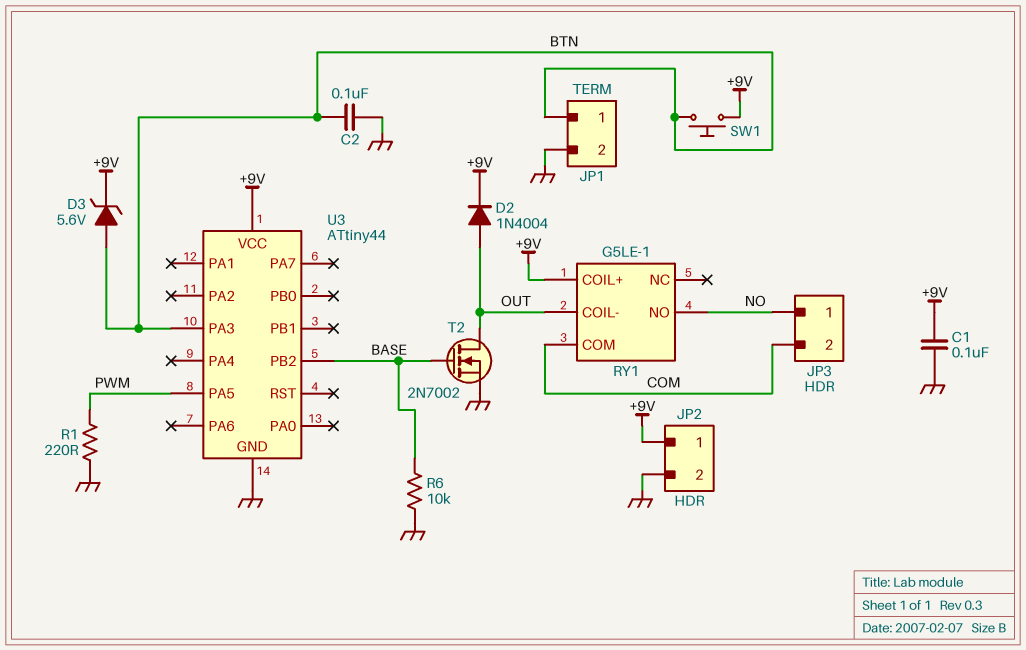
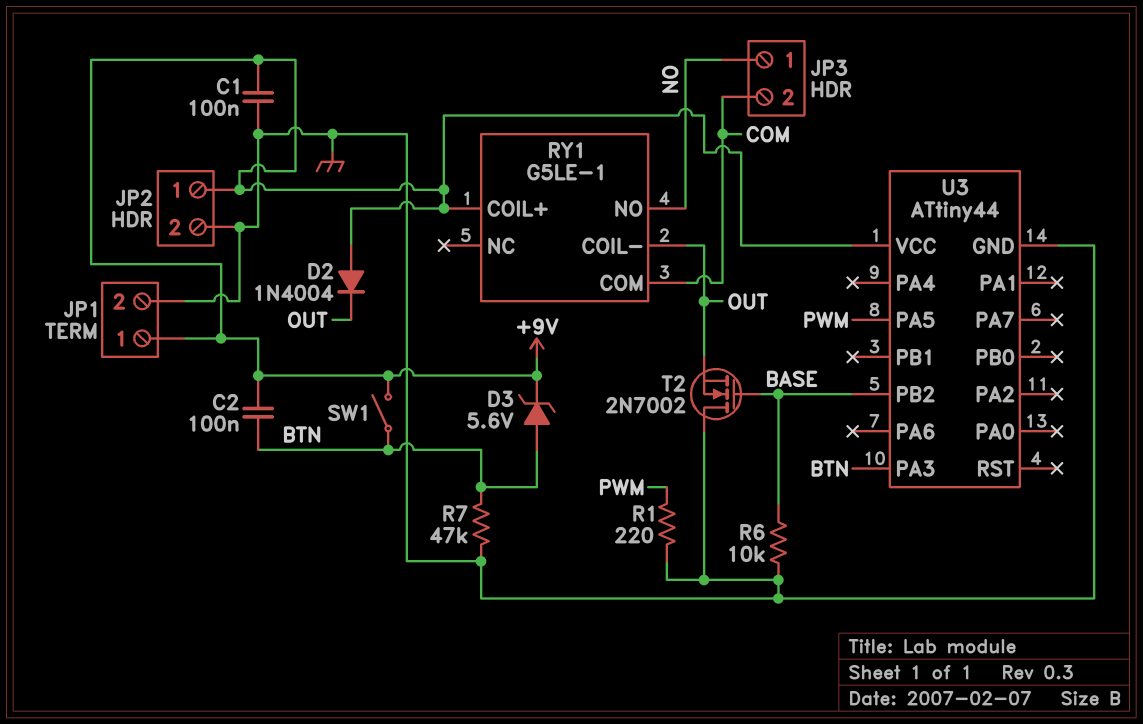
C2: 100nF (BTN, GND) -> 100nF (+9V, BTN)
D2: diode 1N4004 (A OUT, K +9V) -> diode 1N4004 (A +9V, K OUT)
JP1 pin 1: BTN -> +9V
R7: none -> 47k (BTN, GND)
SW1: button (+9V, BTN) -> switch (+9V, BTN)
T2: NMOS 2N7002 (G BASE, D OUT, S GND) -> NMOS 2N7002 (G BASE, D GND, S OUT)

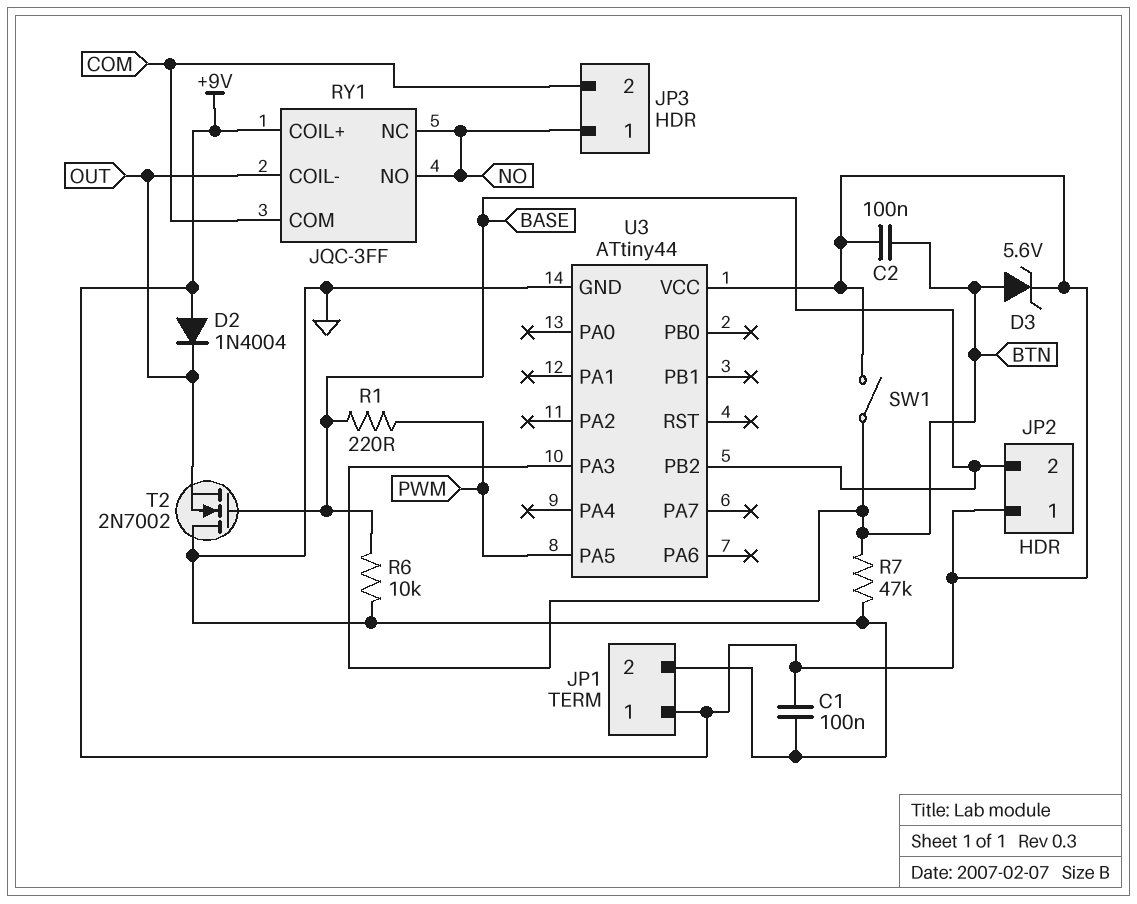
JP2 pin 2: GND -> BASE
R1: 220 (GND, PWM) -> 220 (BASE, PWM)
RY1: G5LE-1 -> JQC-3FF
RY1 pin NC: none -> NO

